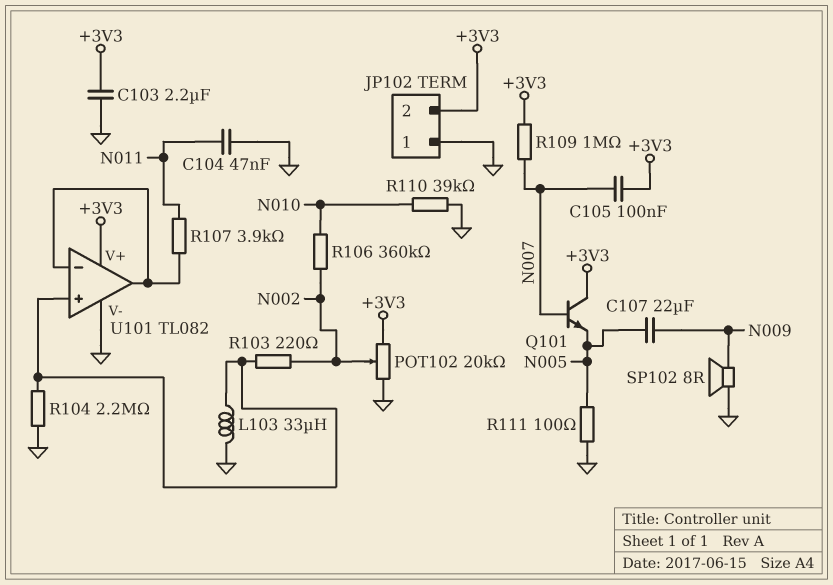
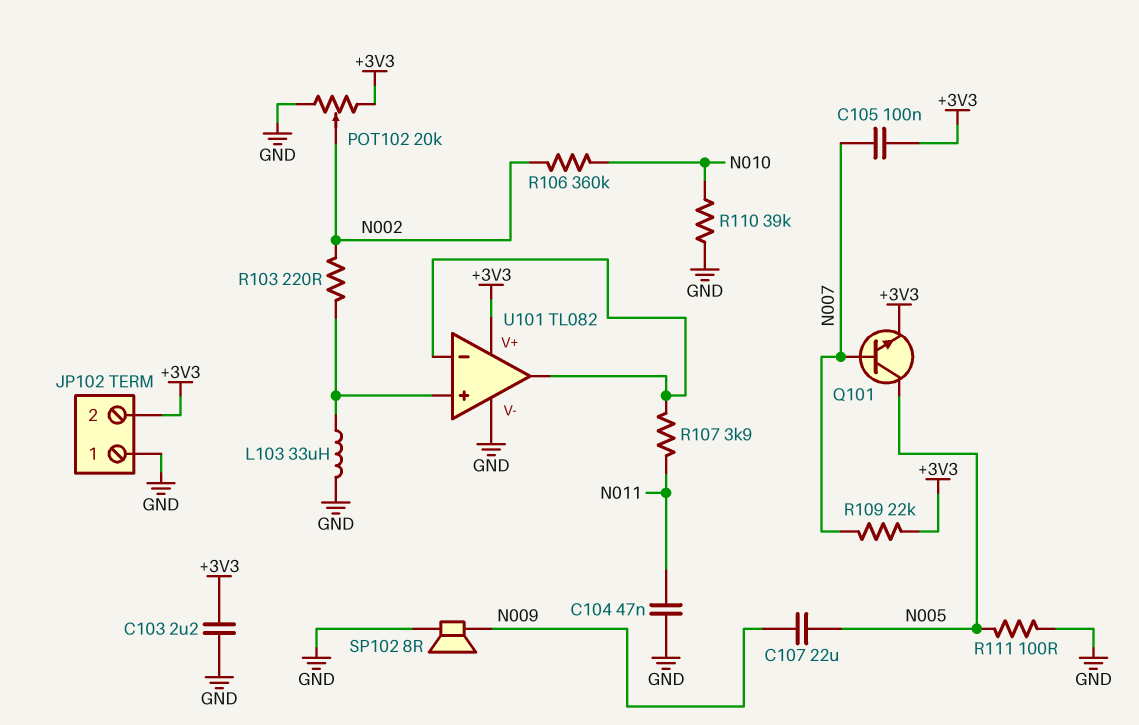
Q101: NPN (B N007, C +3V3, E N005) -> NPN (B N007, C N005, E +3V3)
R104: 2.2M (GND, U101/in+) -> none
R109: 1M (+3V3, N007) -> 22k (+3V3, N007)

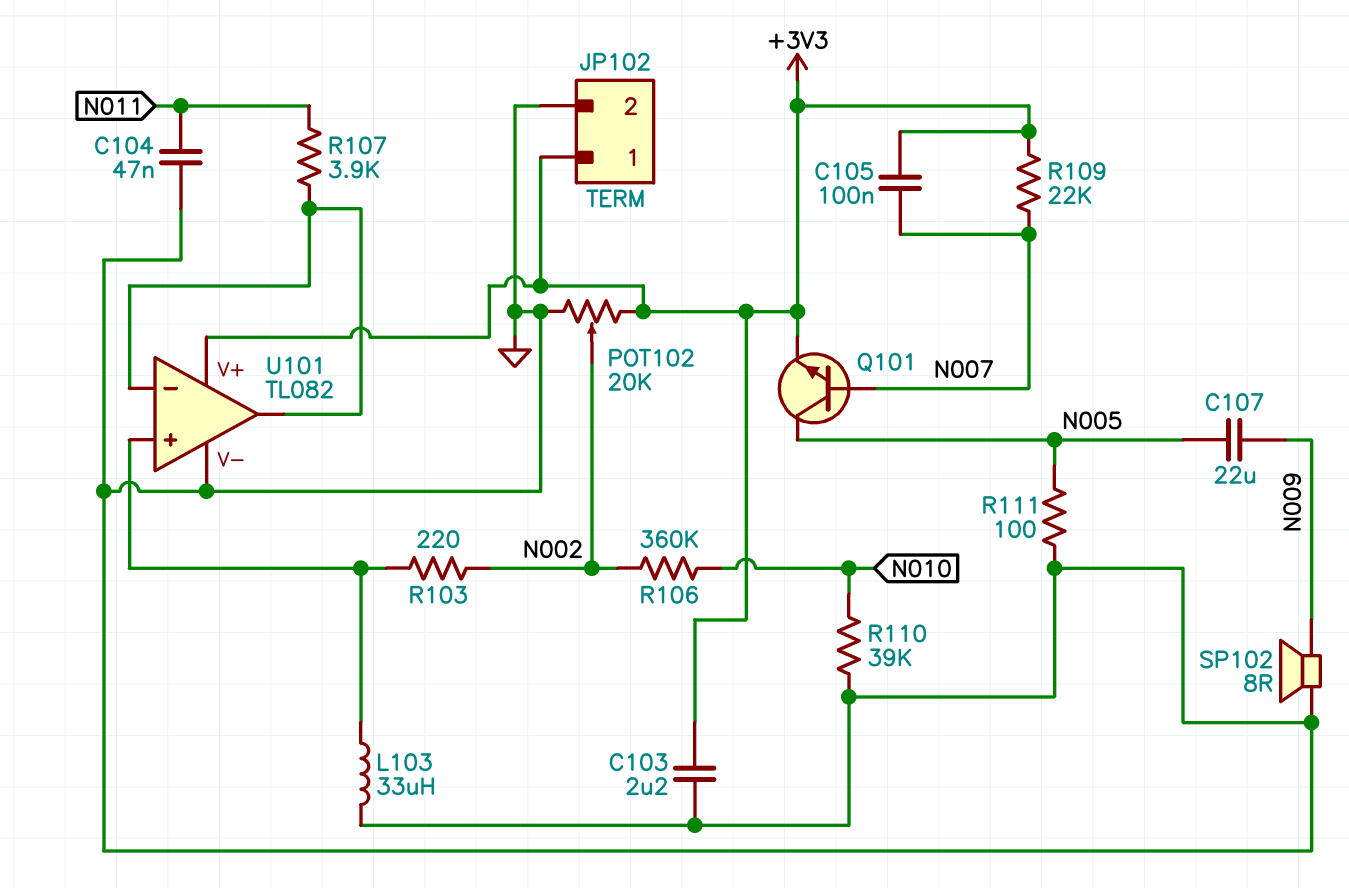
JP102 pin 1: GND -> +3V3
JP102 pin 2: +3V3 -> GND

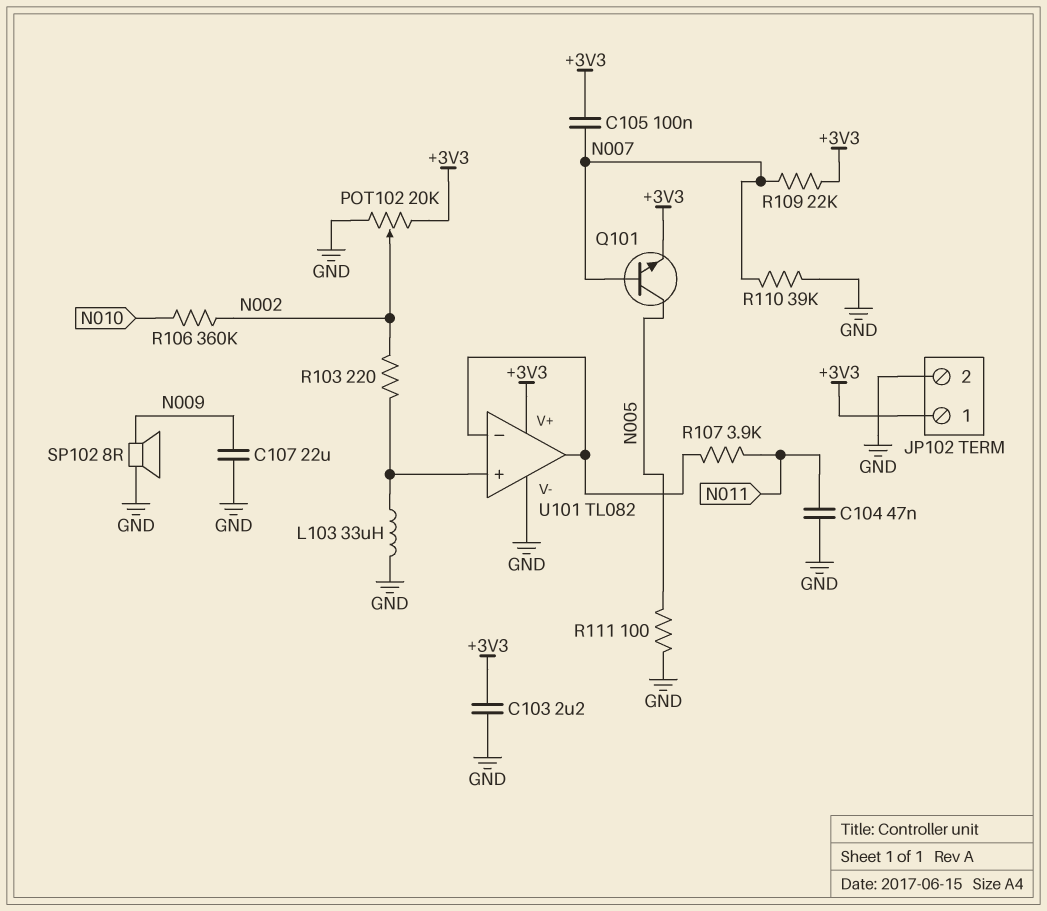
C107: 22uF (N005, N009) -> 22uF (GND, N009)
R110: 39k (GND, N010) -> 39k (GND, N007)

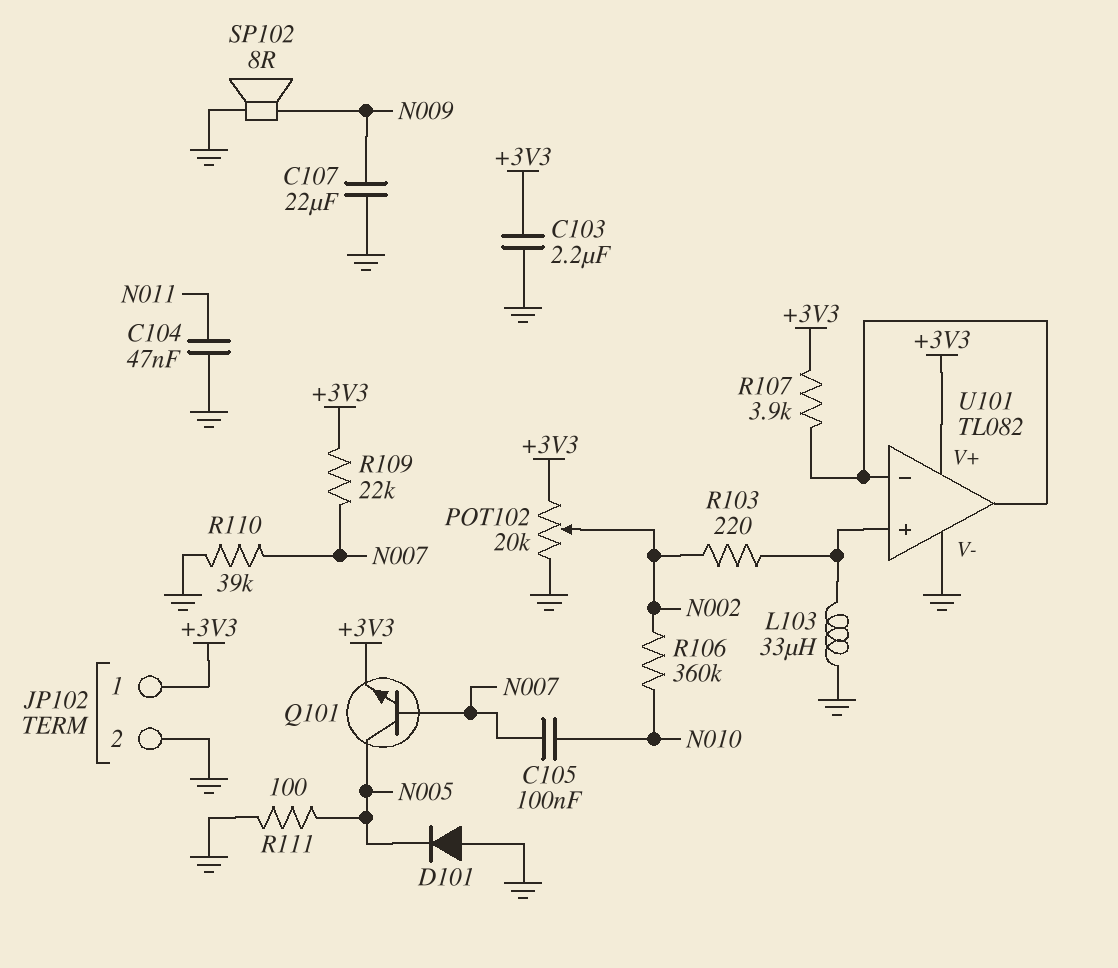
C105: 100nF (+3V3, N007) -> 100nF (N007, N010)
D101: none -> diode (A GND, K N005)
R107: 3.9k (N011, U101/in-) -> 3.9k (+3V3, U101/in-)

